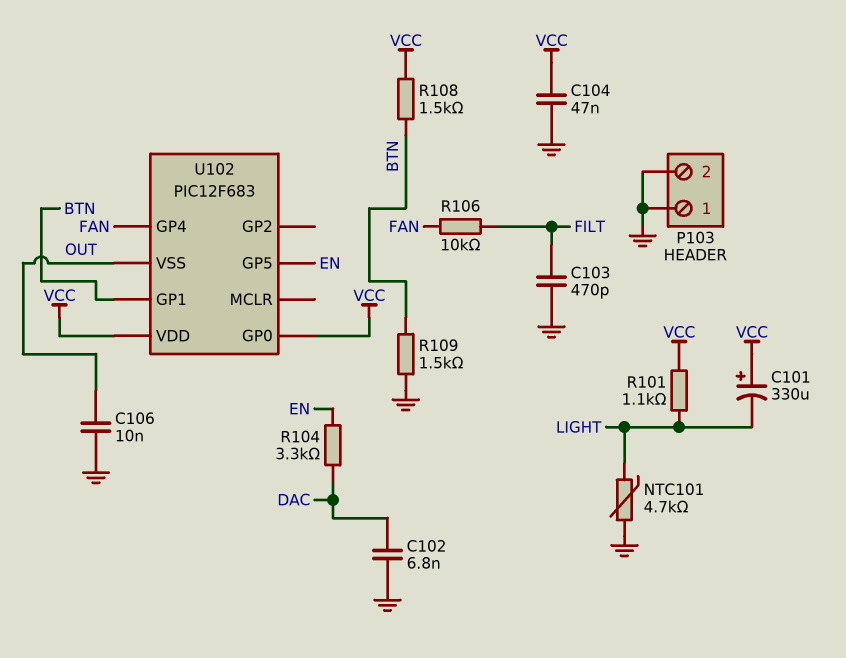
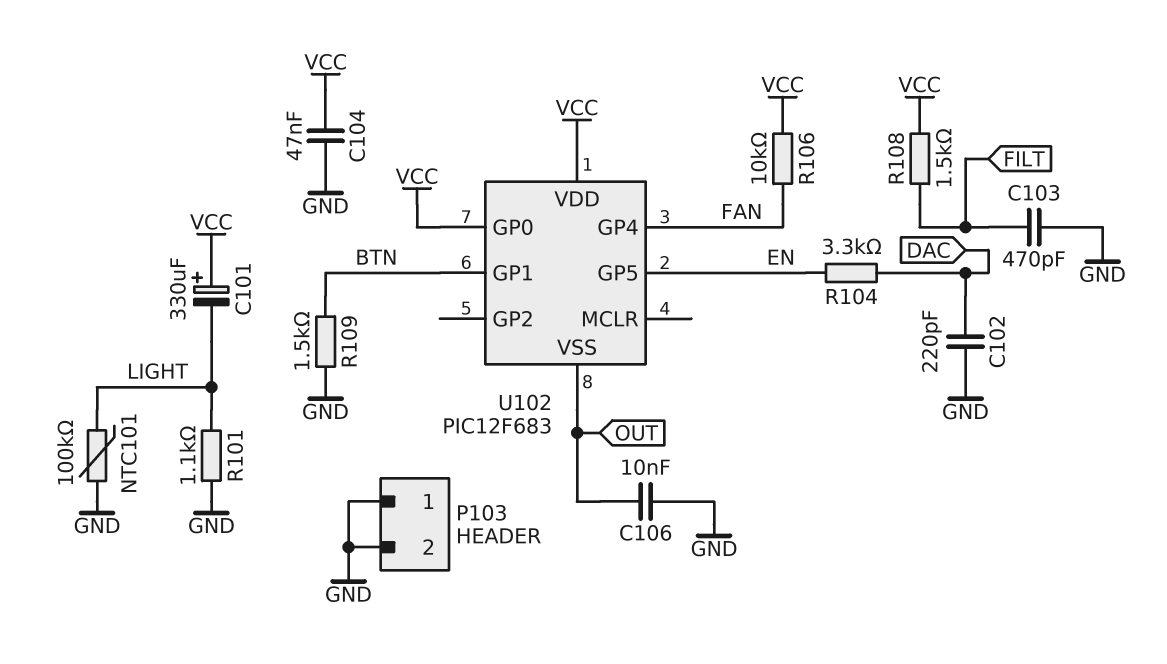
C102: 6.8nF (DAC, GND) -> 220pF (DAC, GND)
NTC101: 4.7k (GND, LIGHT) -> 100k (GND, LIGHT)
R101: 1.1k (LIGHT, VCC) -> 1.1k (GND, LIGHT)
R106: 10k (FAN, FILT) -> 10k (FAN, VCC)
R108: 1.5k (BTN, VCC) -> 1.5k (FILT, VCC)

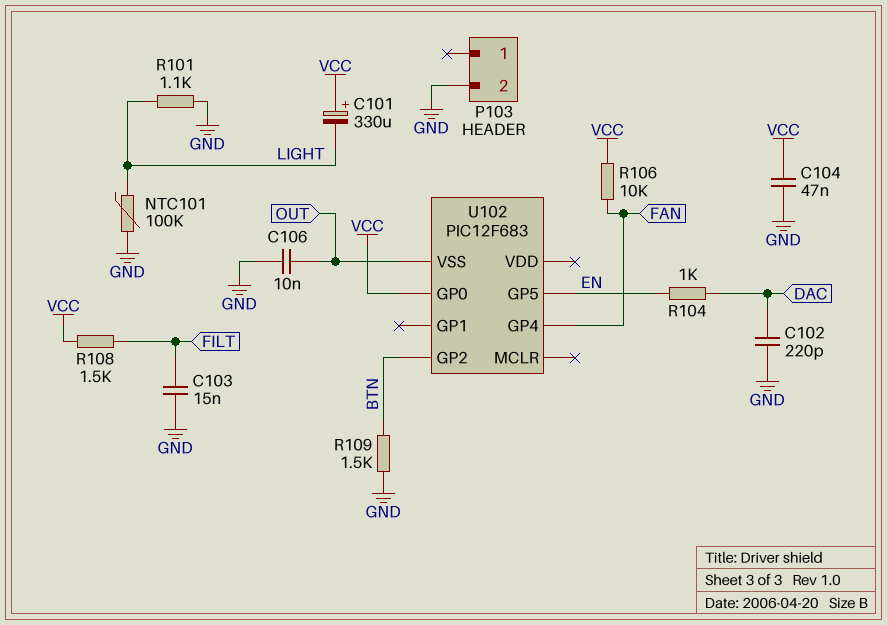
C103: 470pF (FILT, GND) -> 15nF (FILT, GND)
P103 pin 1: GND -> none
R104: 3.3k (DAC, EN) -> 1k (DAC, EN)
U102 pin GP1: BTN -> none
U102 pin GP2: none -> BTN
U102 pin VDD: VCC -> none

